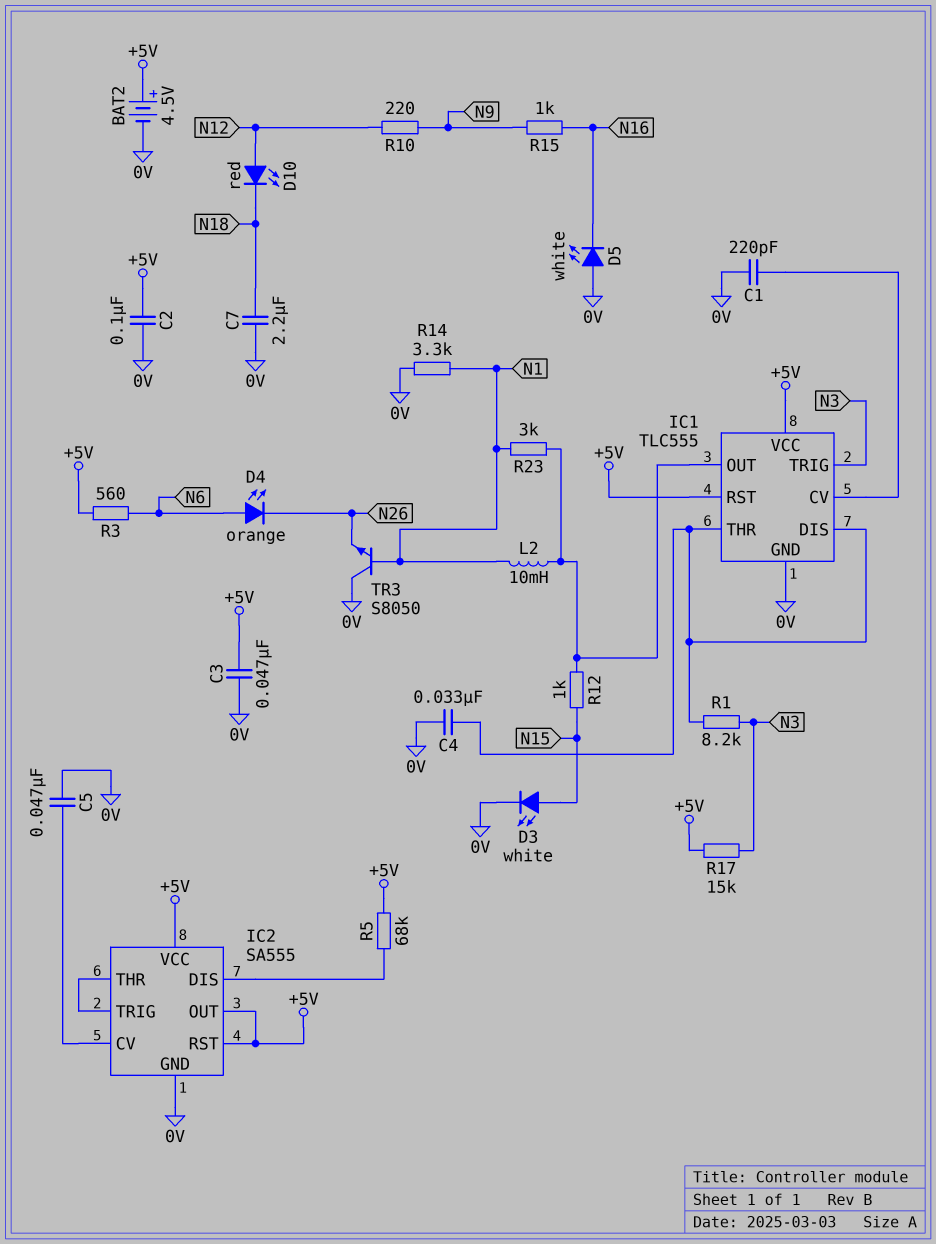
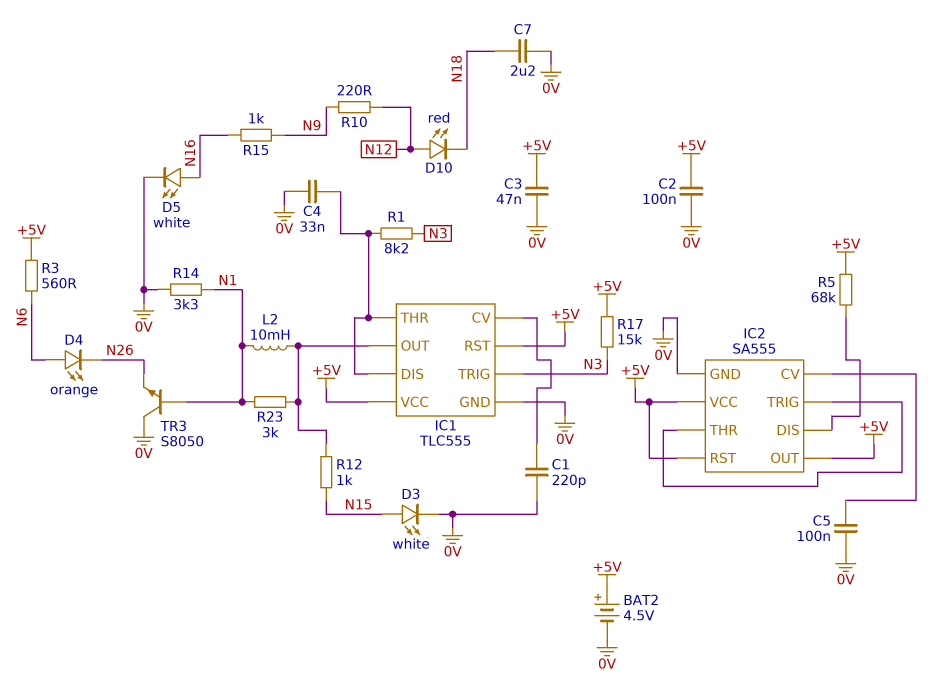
C5: 47nF (0V, IC2/CV) -> 100nF (0V, IC2/CV)
D5: LED white (A 0V, K N16) -> LED white (A N16, K 0V)

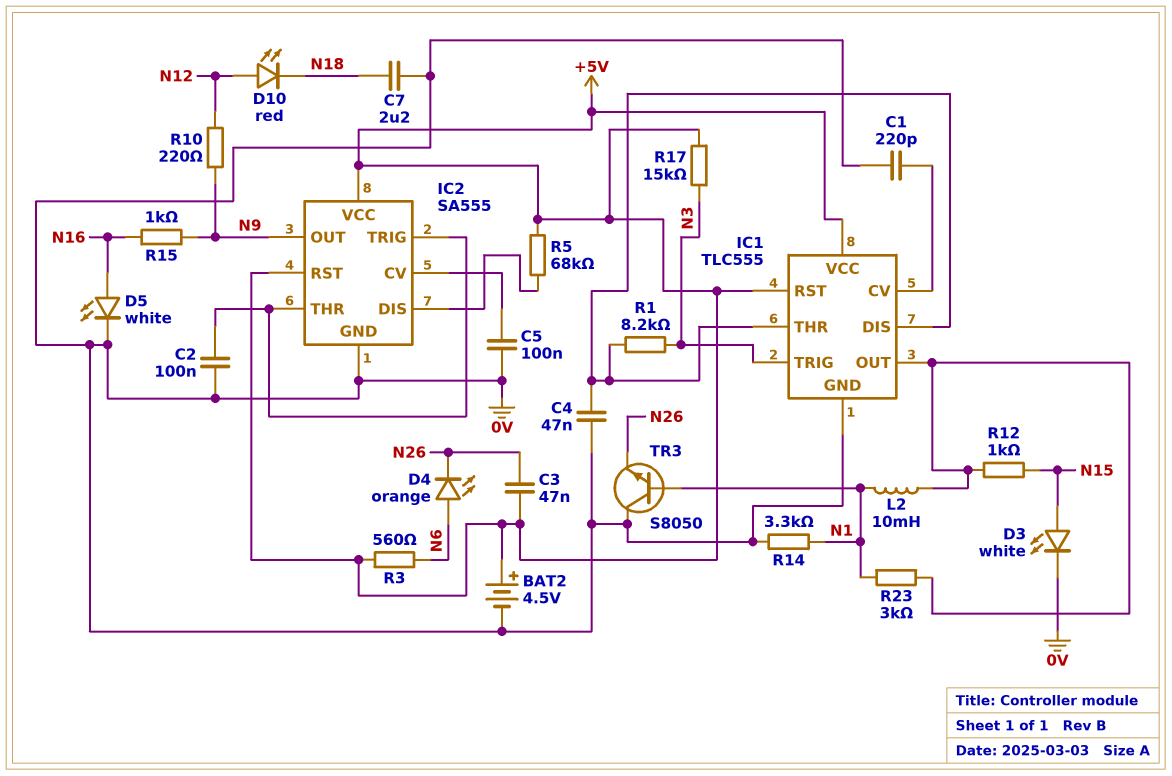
C2: 100nF (+5V, 0V) -> 100nF (0V, IC2/THR)
C3: 47nF (+5V, 0V) -> 47nF (+5V, N26)
C4: 33nF (0V, IC1/DIS) -> 47nF (0V, IC1/DIS)
IC2 pin OUT: +5V -> N9

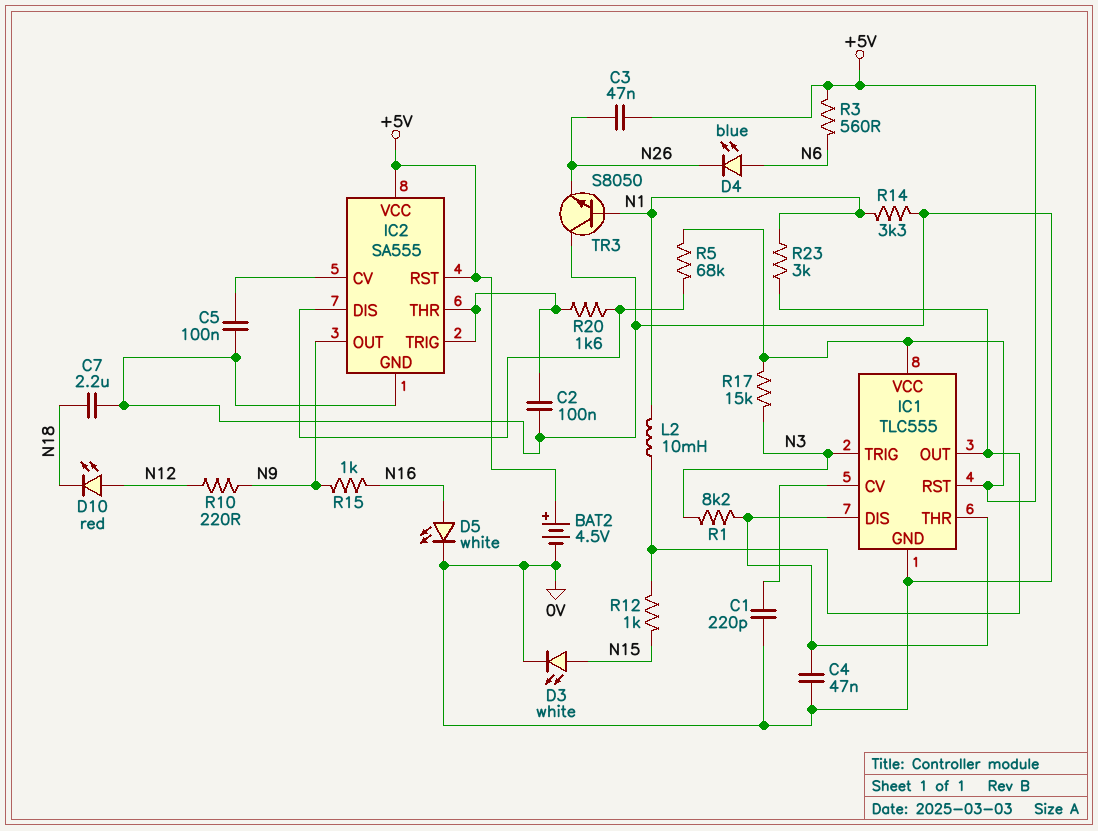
D4: LED orange (A N6, K N26) -> LED blue (A N6, K N26)
R20: none -> 1.6k (IC2/DIS, IC2/THR)

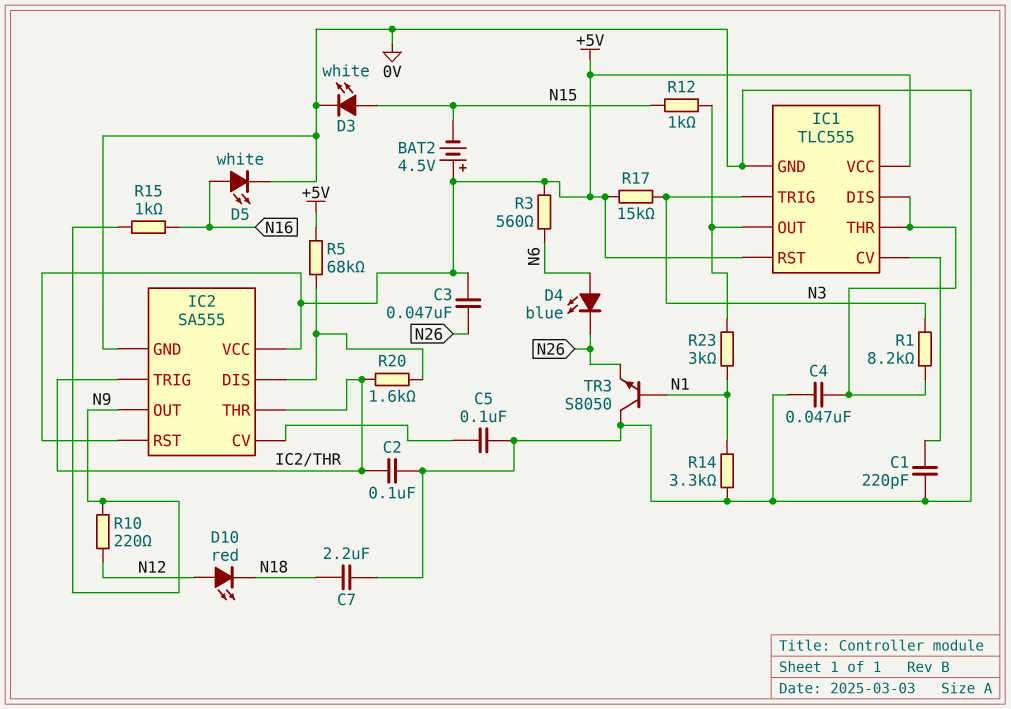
BAT2: 4.5V (plus +5V, minus 0V) -> 4.5V (plus +5V, minus N15)
L2: 10mH (IC1/OUT, N1) -> none

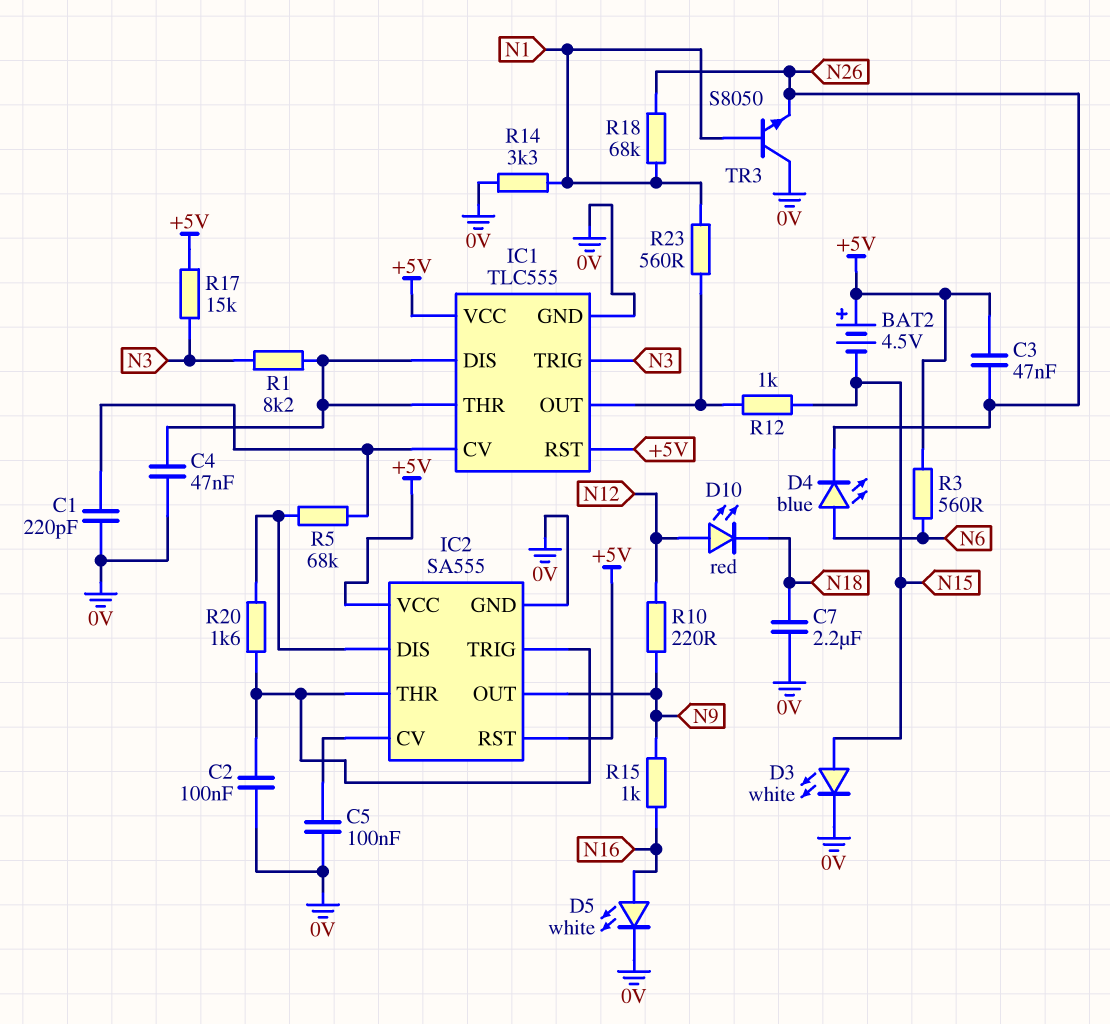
R5: 68k (+5V, IC2/DIS) -> 68k (IC1/CV, IC2/DIS)
R18: none -> 68k (N1, N26)
R23: 3k (IC1/OUT, N1) -> 560 (IC1/OUT, N1)

